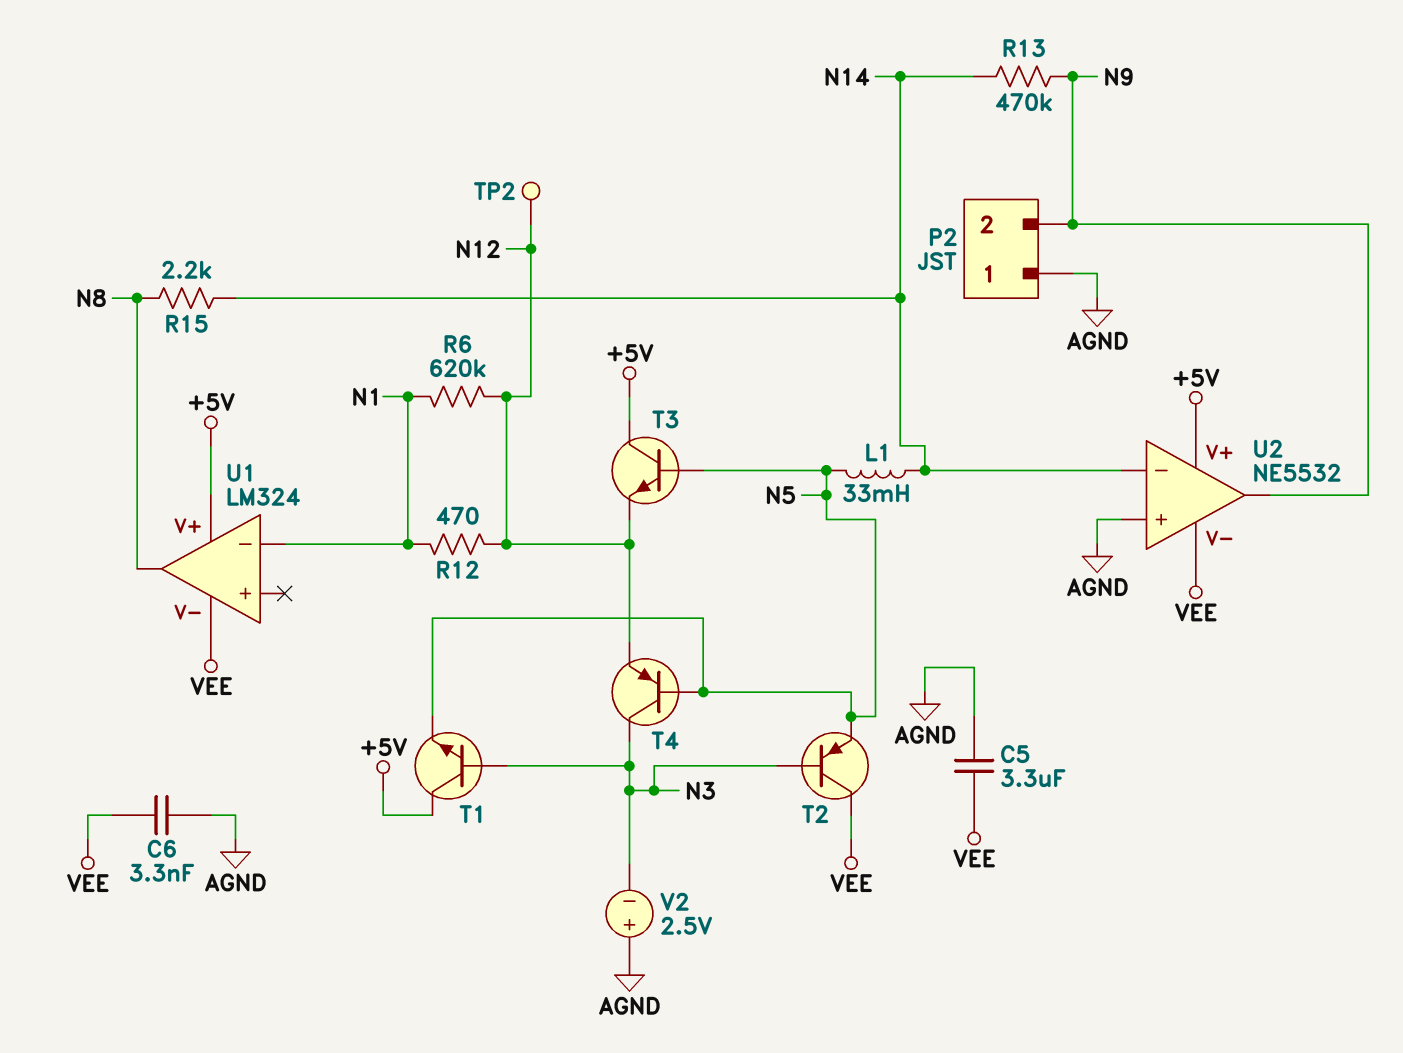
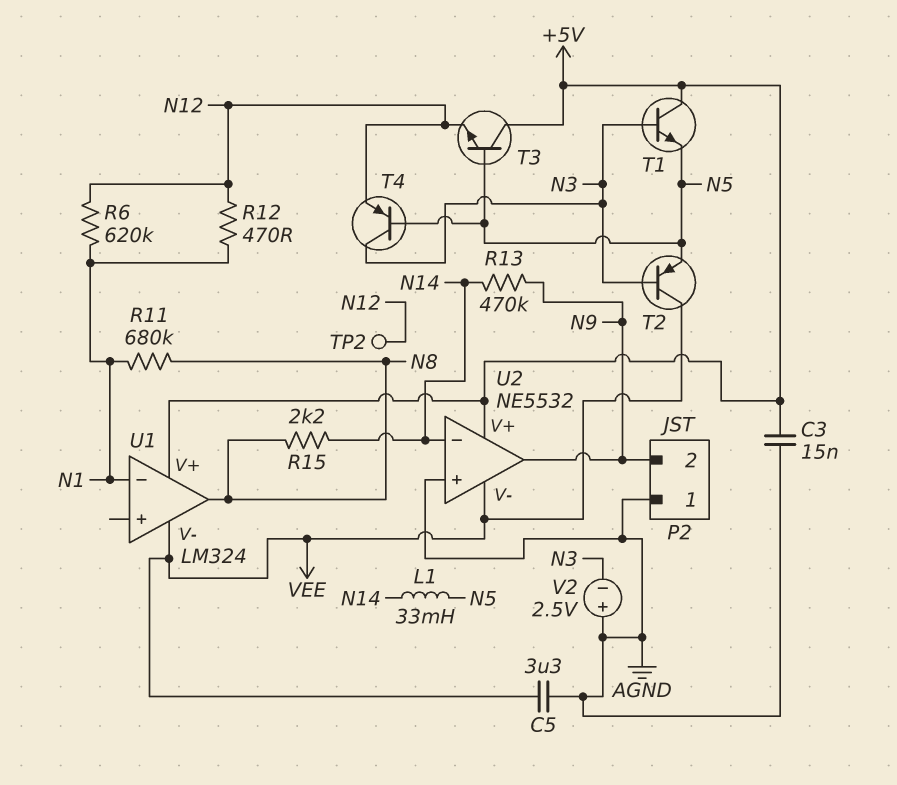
C3: none -> 15nF (+5V, AGND)
C6: 3.3nF (AGND, VEE) -> none
R11: none -> 680k (N1, N8)

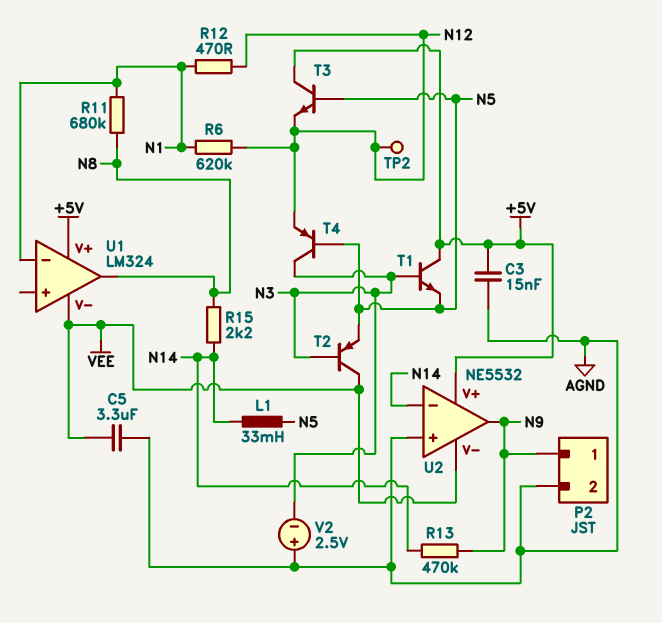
P2 pin 1: AGND -> N9
P2 pin 2: N9 -> AGND

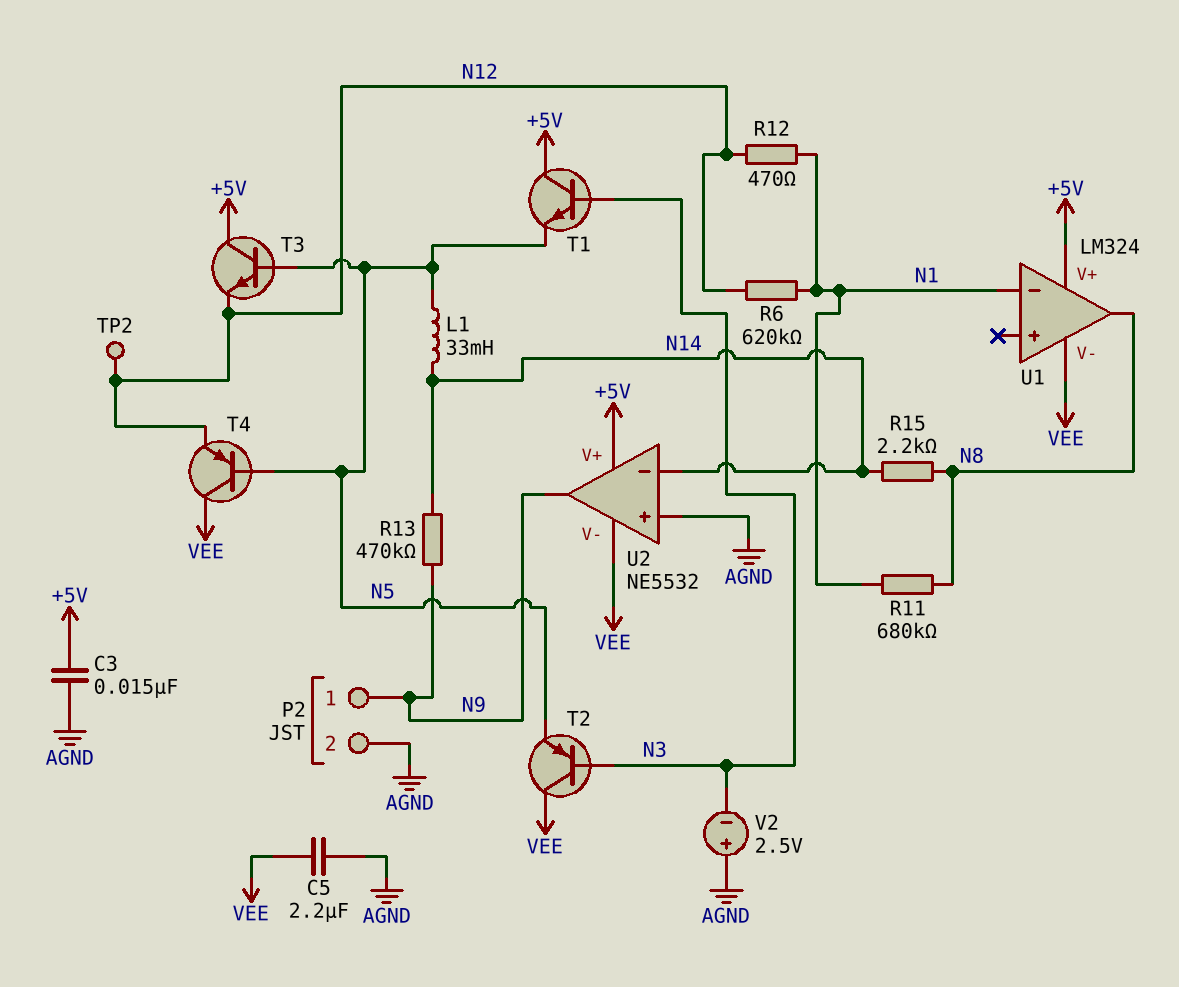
C5: 3.3uF (AGND, VEE) -> 2.2uF (AGND, VEE)
T4: PNP (B N5, C N3, E N12) -> PNP (B N5, C VEE, E N12)

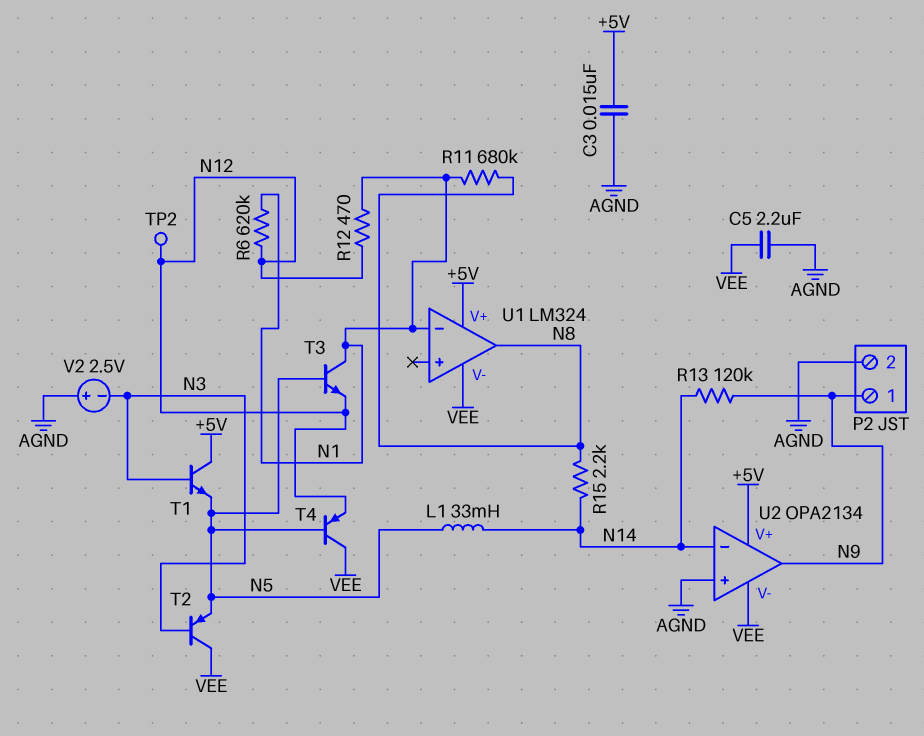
R13: 470k (N9, N14) -> 120k (N9, N14)
T3: NPN (B N5, C +5V, E N12) -> NPN (B N5, C N1, E N12)
U2: NE5532 -> OPA2134

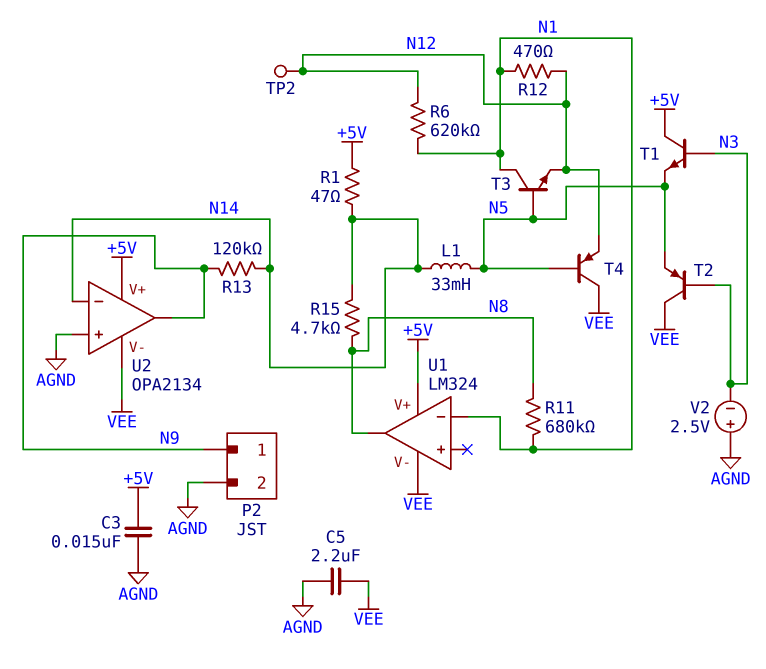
R1: none -> 47 (+5V, N14)
R15: 2.2k (N8, N14) -> 4.7k (N8, N14)

